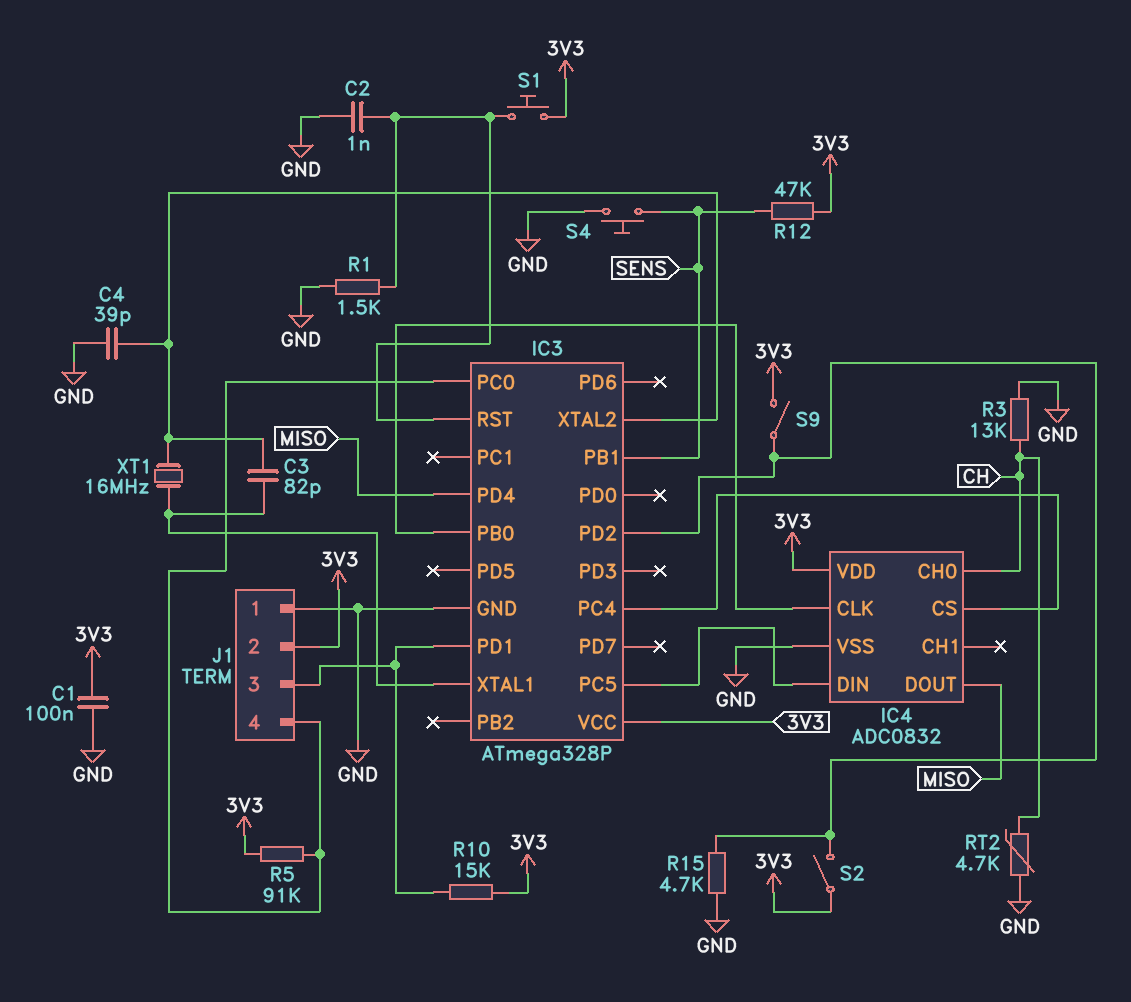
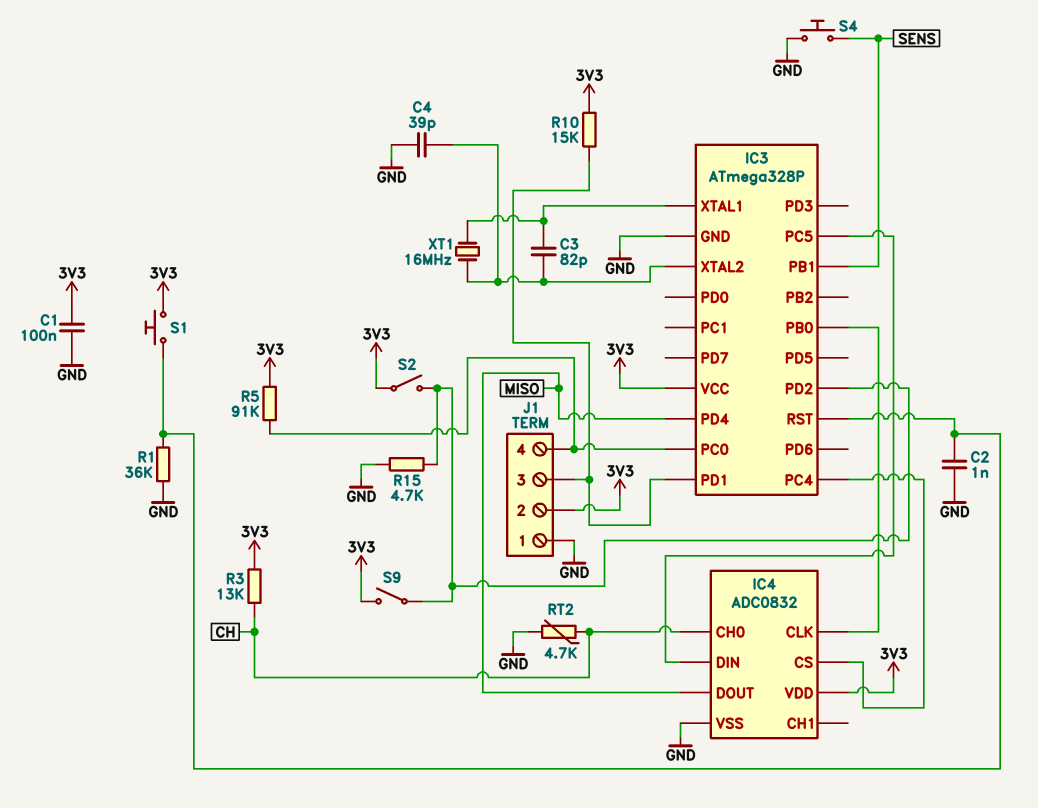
R1: 1.5k (GND, IC3/RST) -> 36k (GND, IC3/RST)
R3: 13k (CH, GND) -> 13k (3V3, CH)
R12: 47k (3V3, SENS) -> none

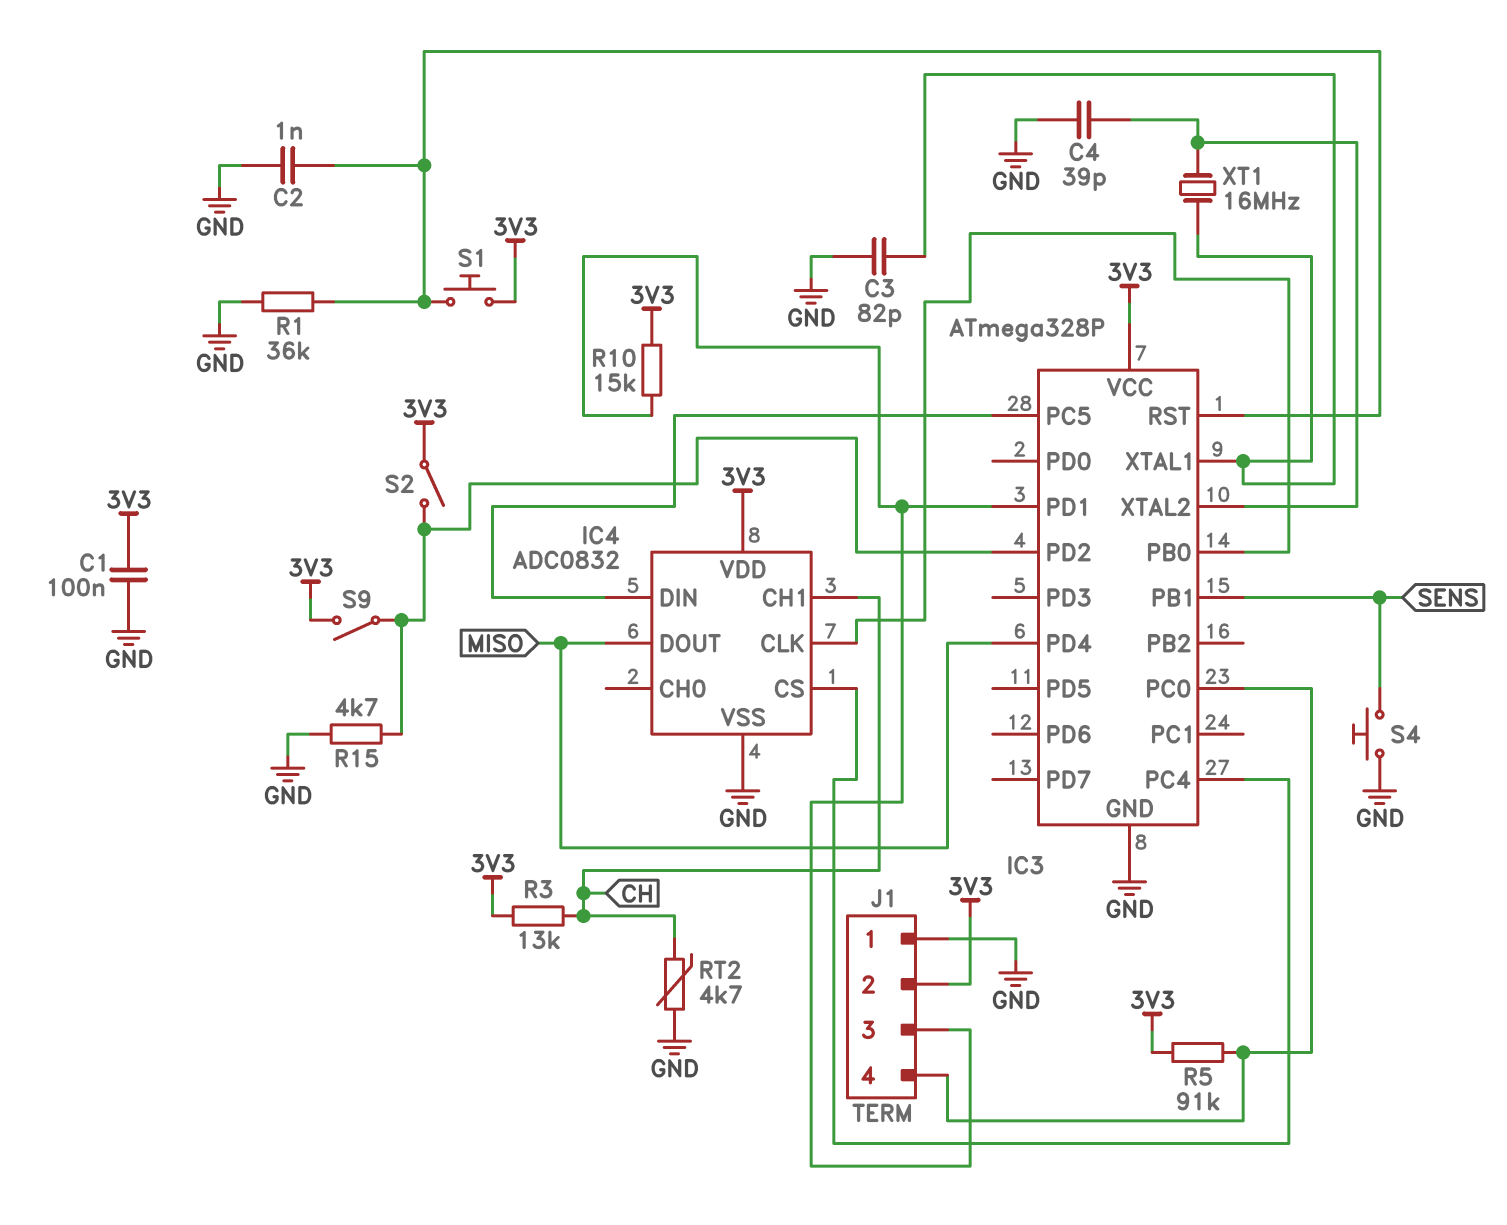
C3: 82pF (IC3/XTAL1, IC3/XTAL2) -> 82pF (GND, IC3/XTAL1)
IC4 pin CH0: CH -> none
IC4 pin CH1: none -> CH

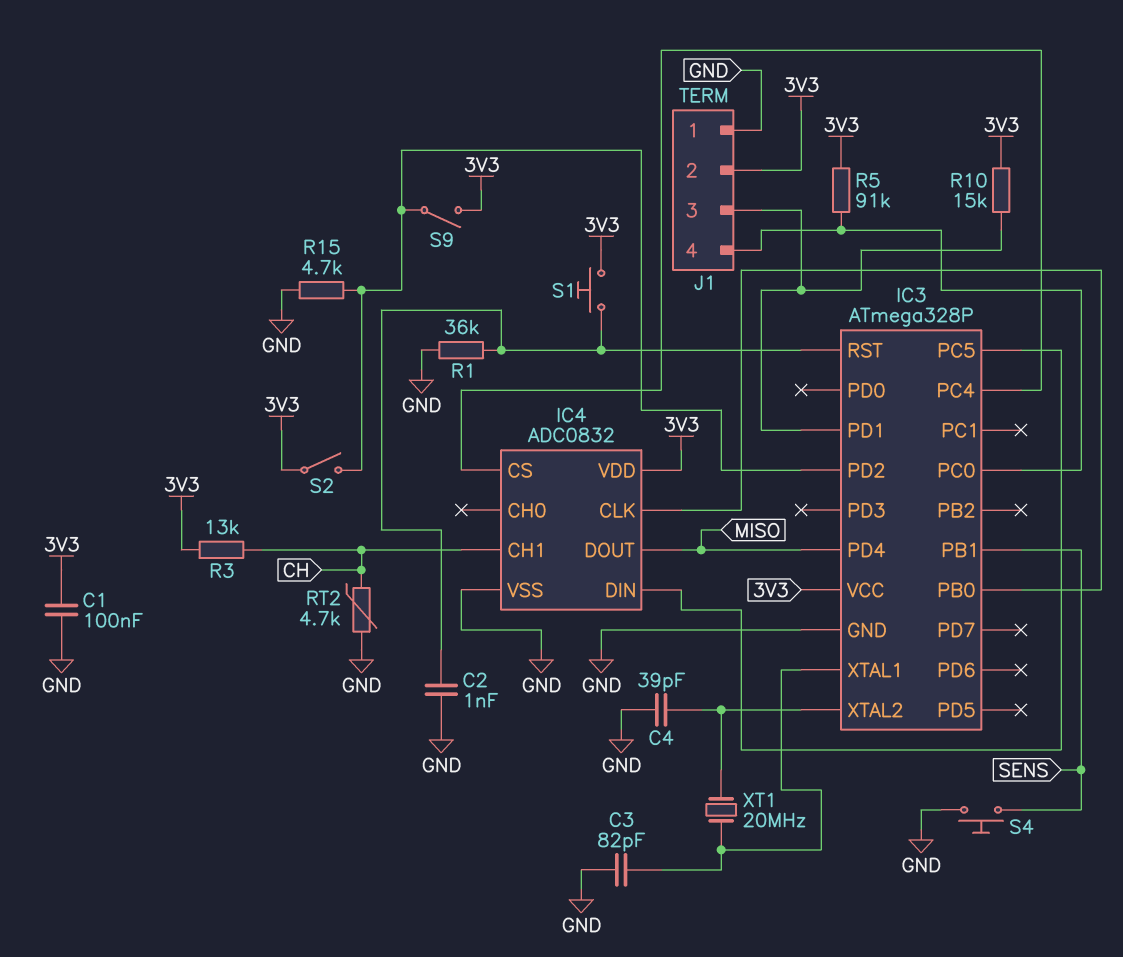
XT1: 16MHz (IC3/XTAL1, IC3/XTAL2) -> 20MHz (IC3/XTAL1, IC3/XTAL2)

